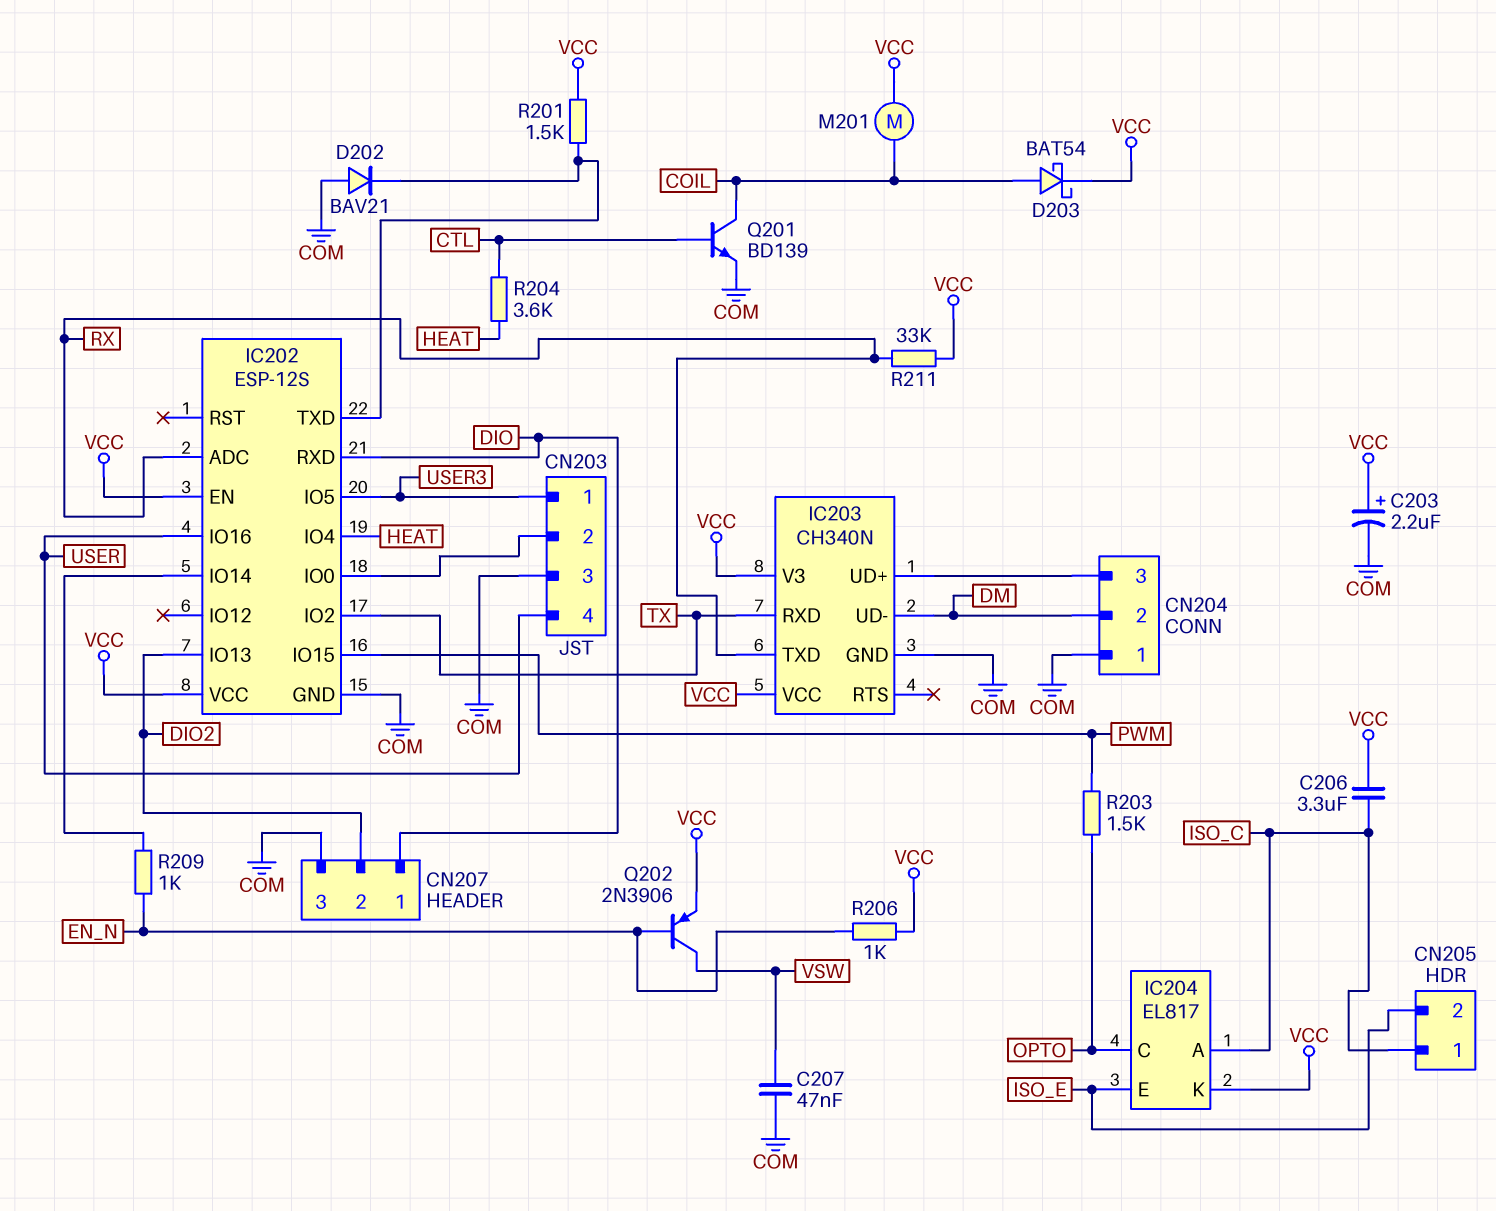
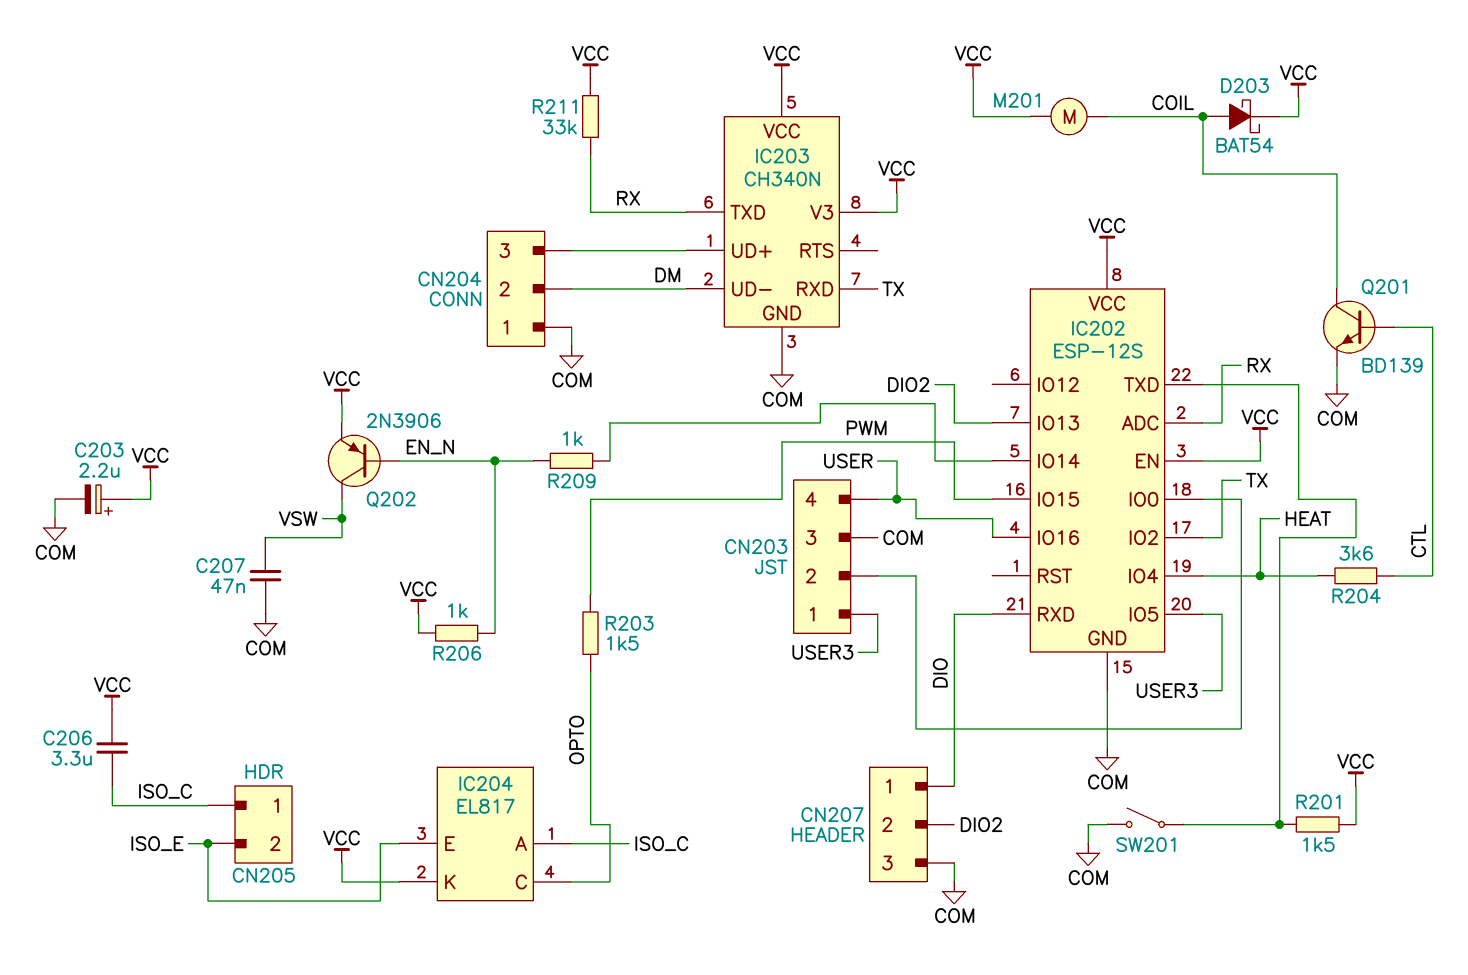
D202: diode BAV21 (A COM, K IC202/TXD) -> none
SW201: none -> switch (COM, IC202/TXD)

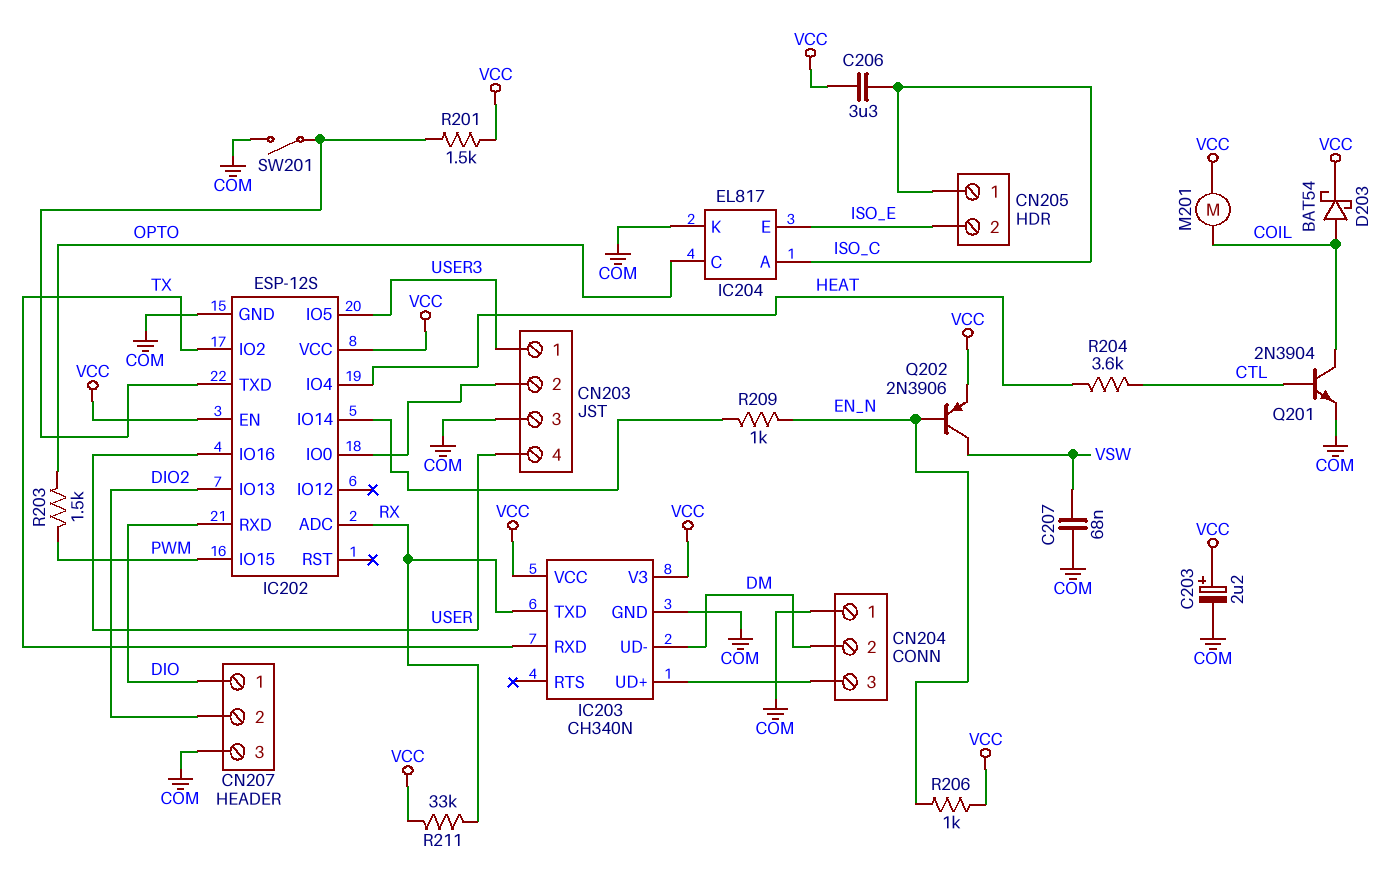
C207: 47nF (COM, VSW) -> 68nF (COM, VSW)
IC204 pin K: VCC -> COM
Q201: NPN BD139 (B CTL, C COIL, E COM) -> NPN 2N3904 (B CTL, C COIL, E COM)

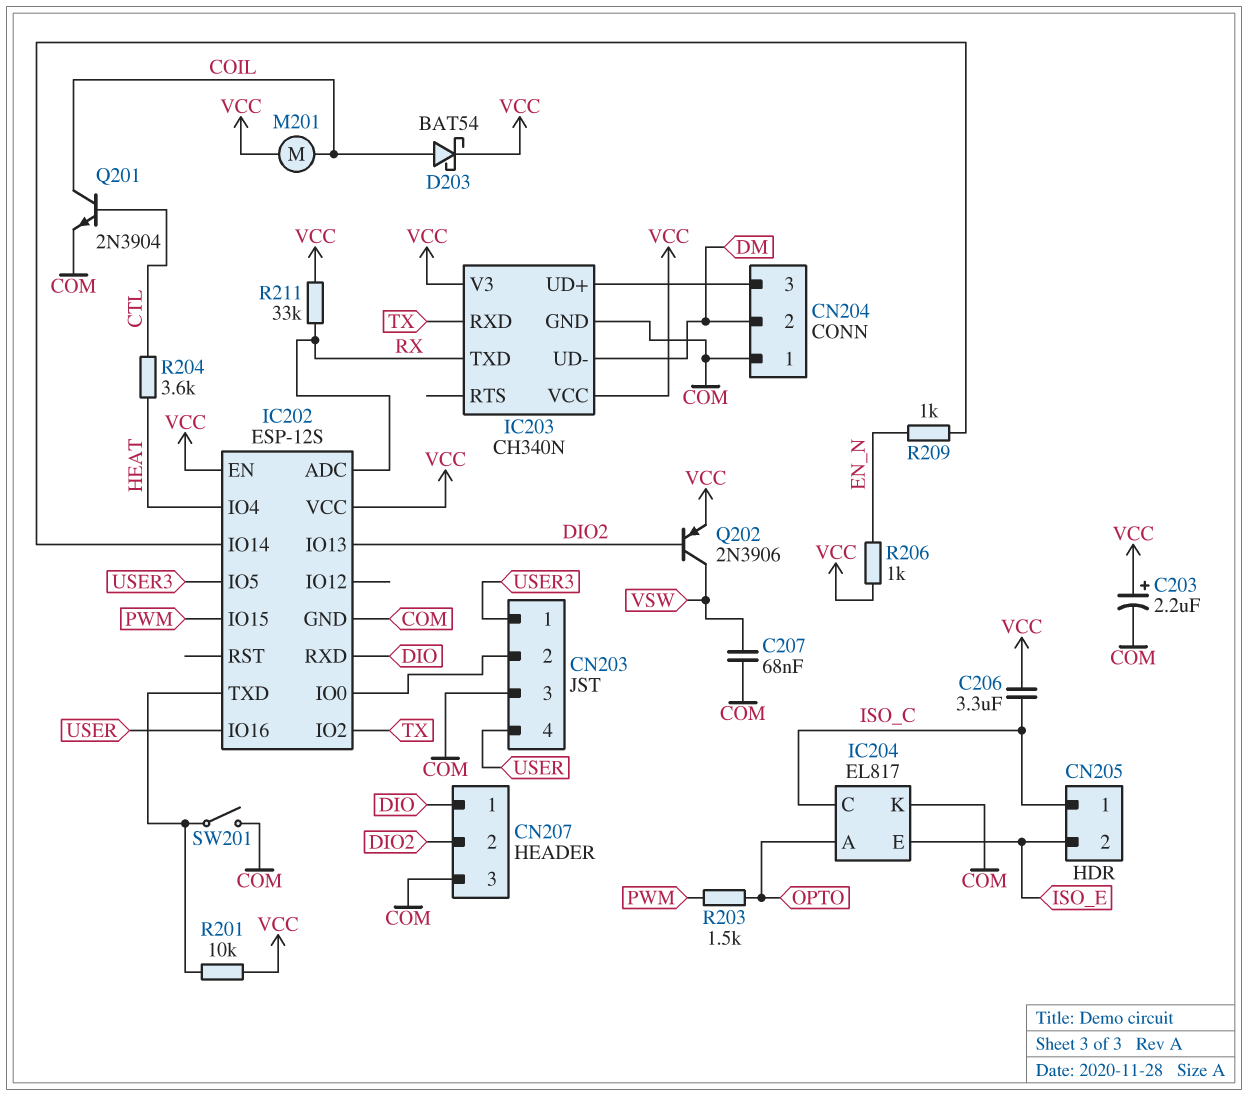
IC204 pin A: ISO_C -> OPTO
IC204 pin C: OPTO -> ISO_C
Q202: PNP 2N3906 (B EN_N, C VSW, E VCC) -> PNP 2N3906 (B DIO2, C VSW, E VCC)
R201: 1.5k (IC202/TXD, VCC) -> 10k (IC202/TXD, VCC)

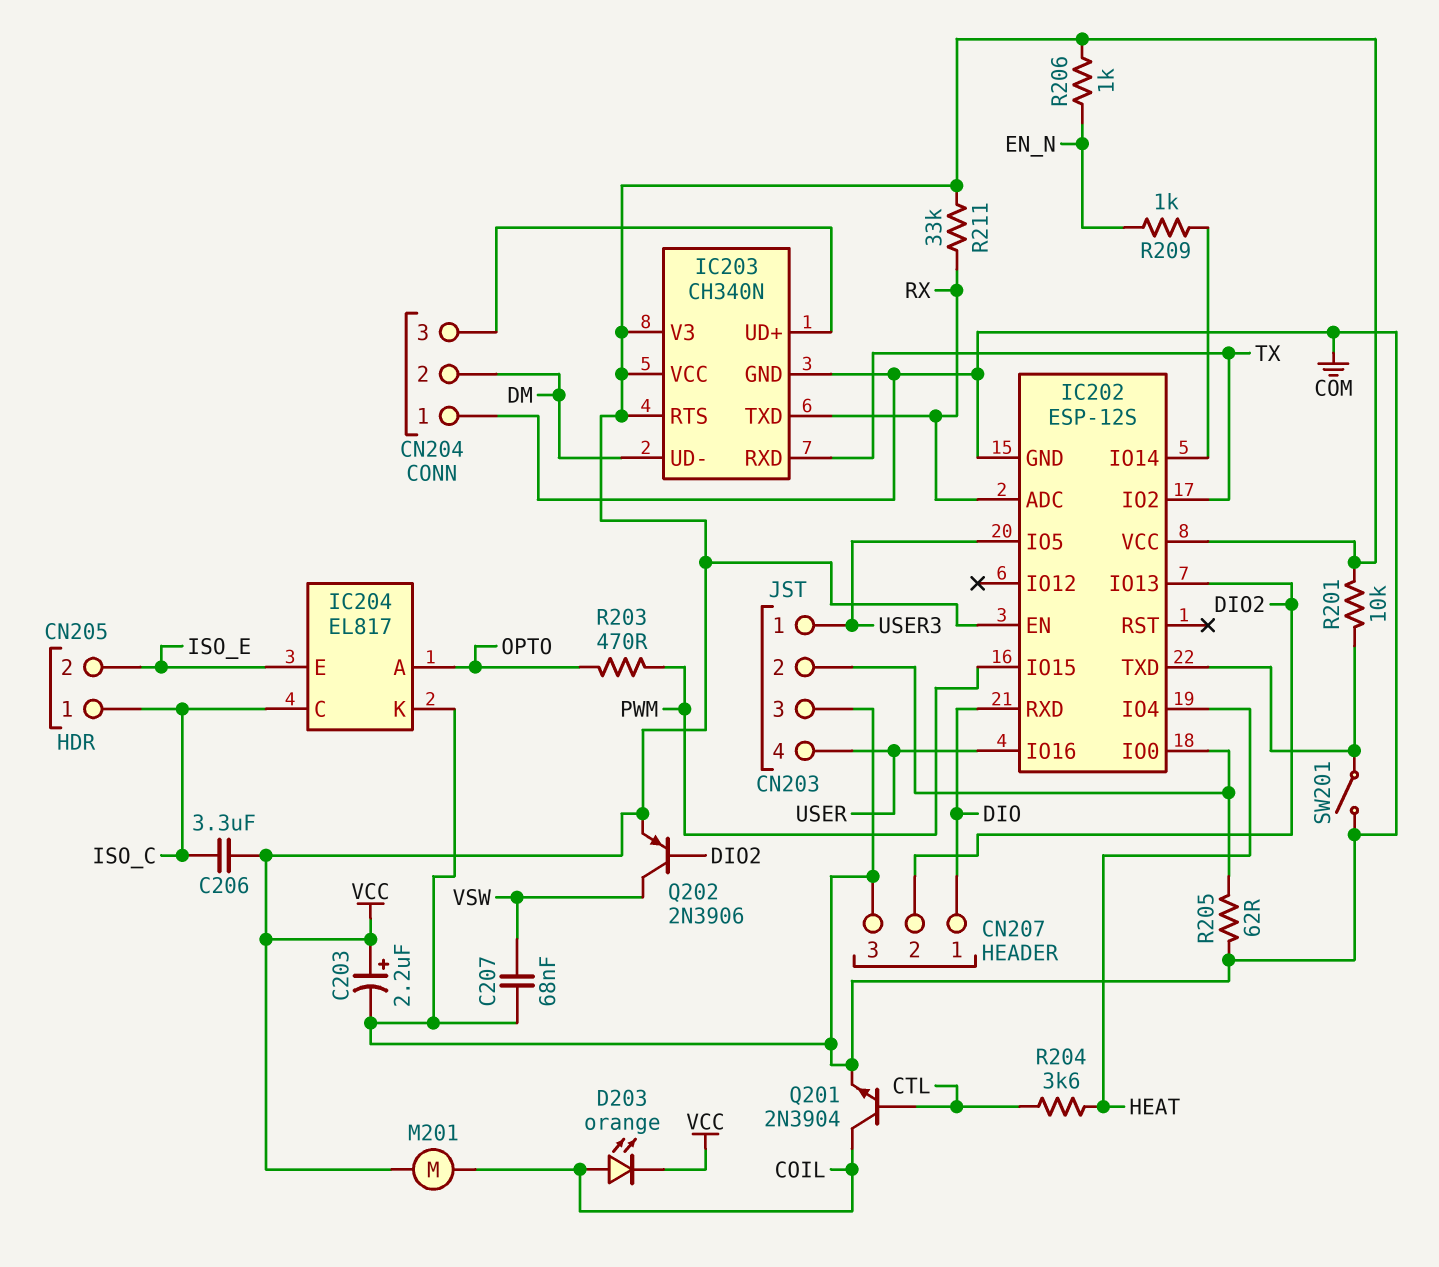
D203: schottky BAT54 (A COIL, K VCC) -> LED orange (A COIL, K VCC)
IC203 pin RTS: none -> VCC
R203: 1.5k (OPTO, PWM) -> 470 (OPTO, PWM)
R205: none -> 62 (CN203/2, COM)

